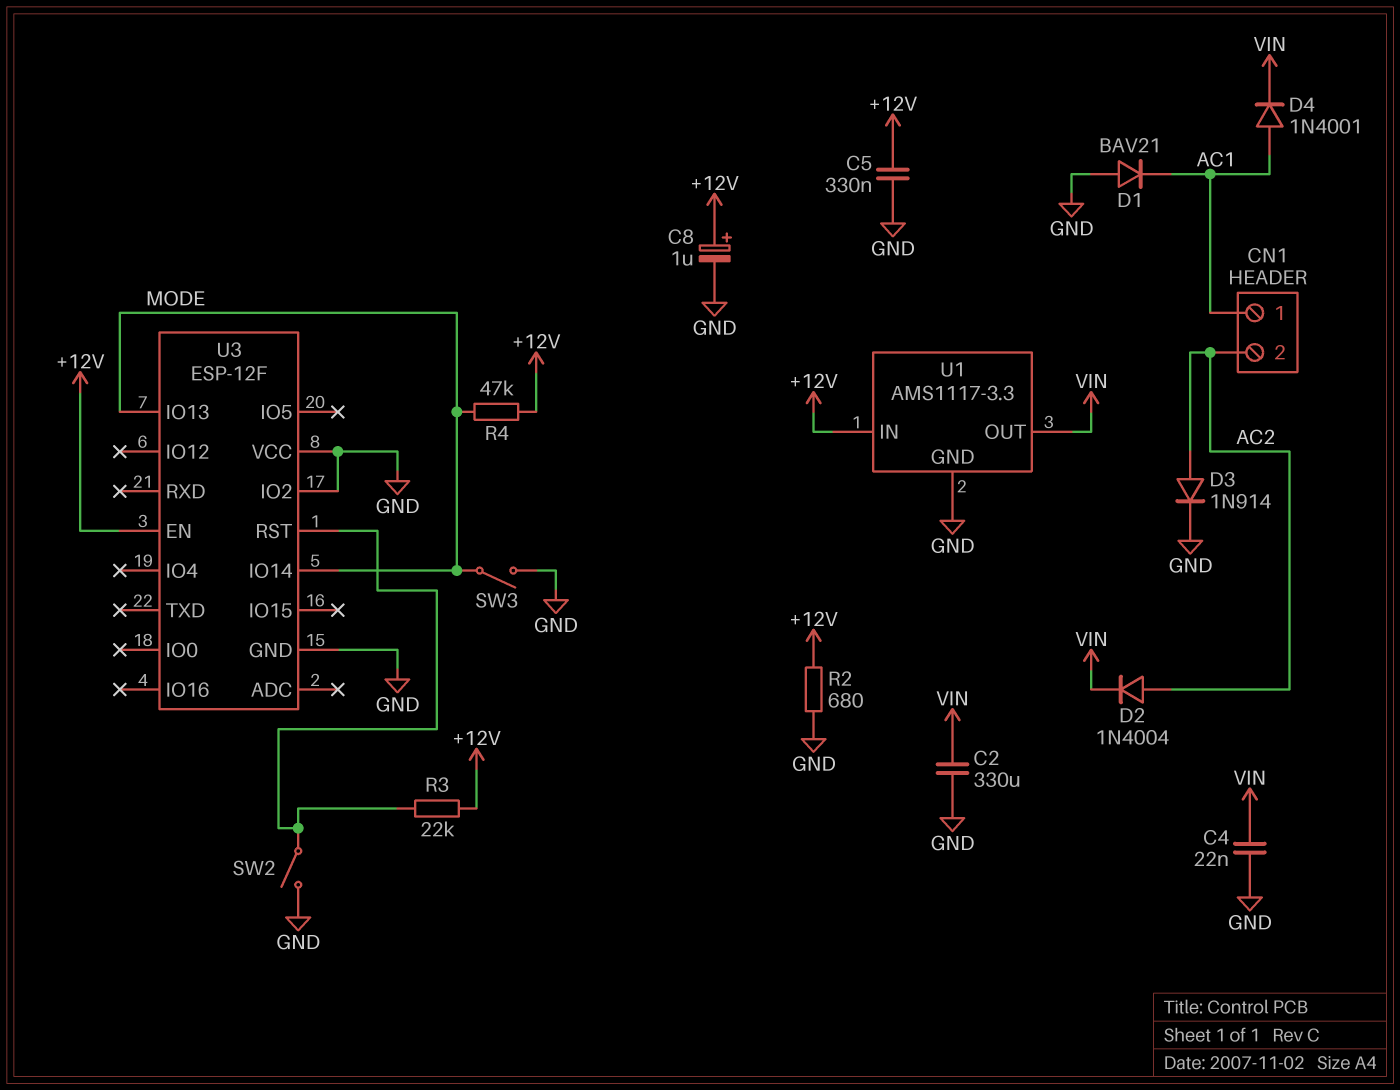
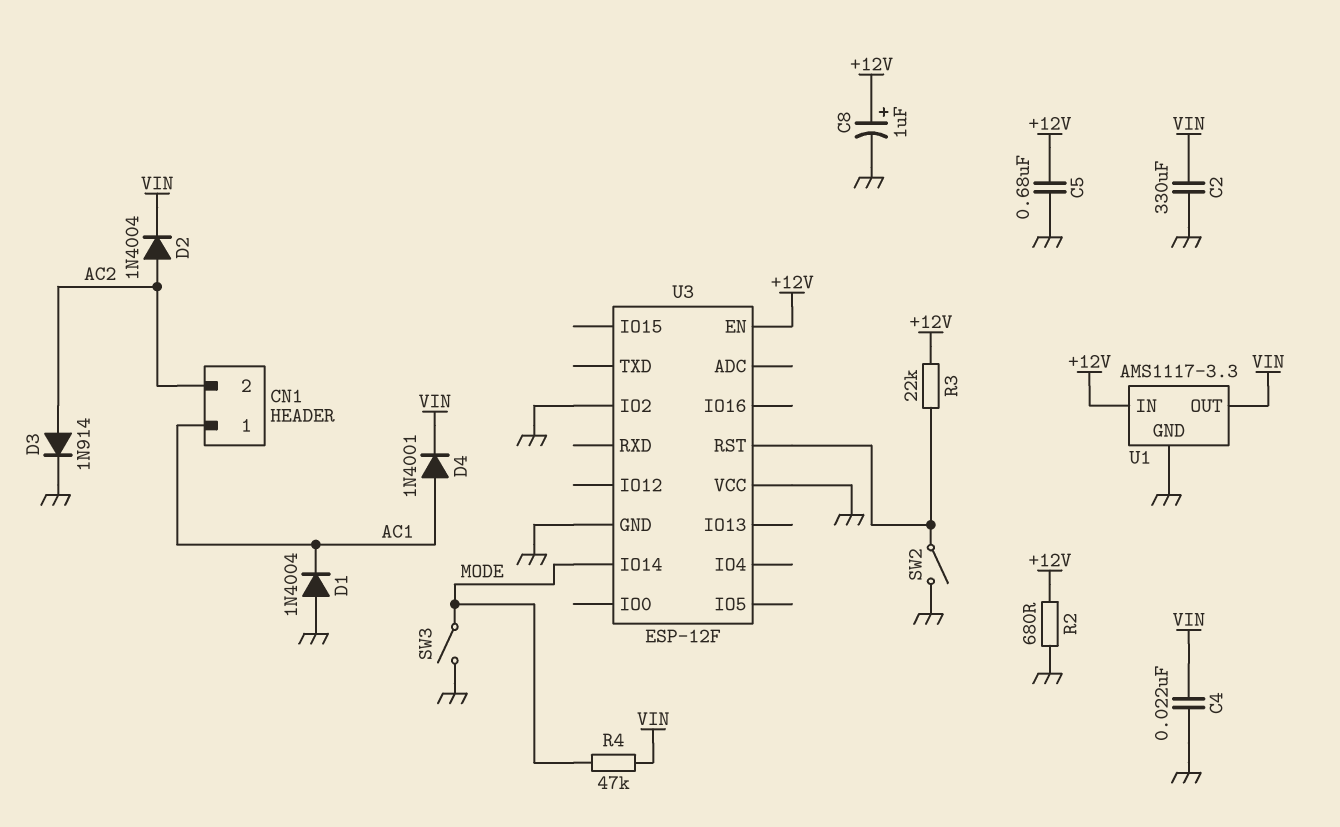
C5: 330nF (+12V, GND) -> 680nF (+12V, GND)
D1: diode BAV21 (A GND, K AC1) -> diode 1N4004 (A GND, K AC1)
R4: 47k (+12V, MODE) -> 47k (MODE, VIN)
U3 pin IO13: MODE -> none

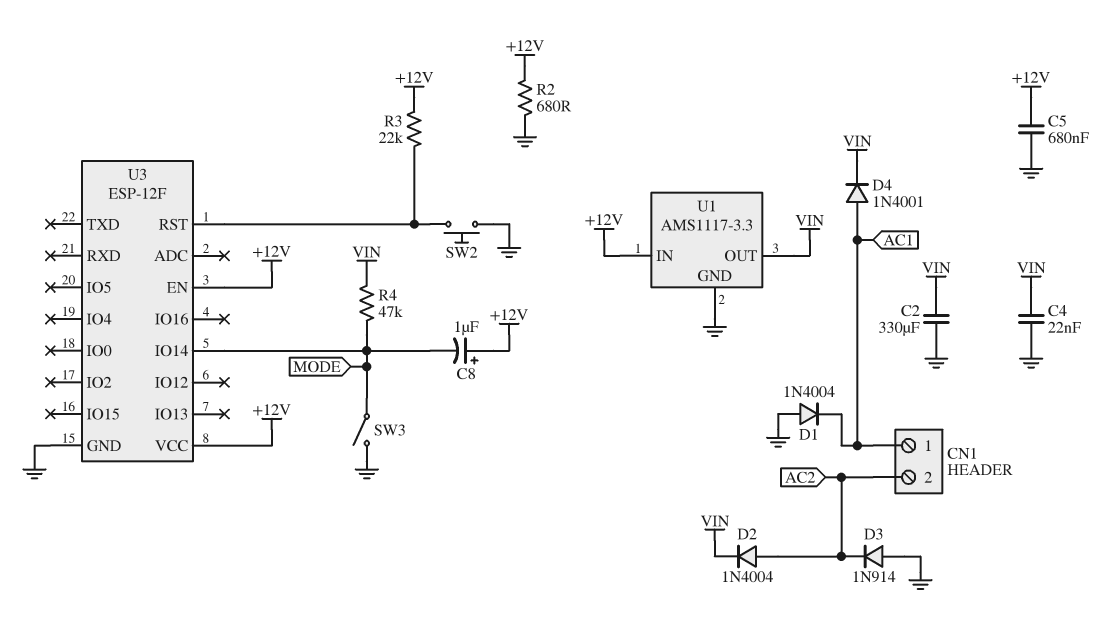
C8: 1uF (plus +12V, minus GND) -> 1uF (plus +12V, minus MODE)
D3: diode 1N914 (A AC2, K GND) -> diode 1N914 (A GND, K AC2)
SW2: switch (GND, U3/RST) -> button (GND, U3/RST)
U3 pin IO2: GND -> none
U3 pin VCC: GND -> +12V

